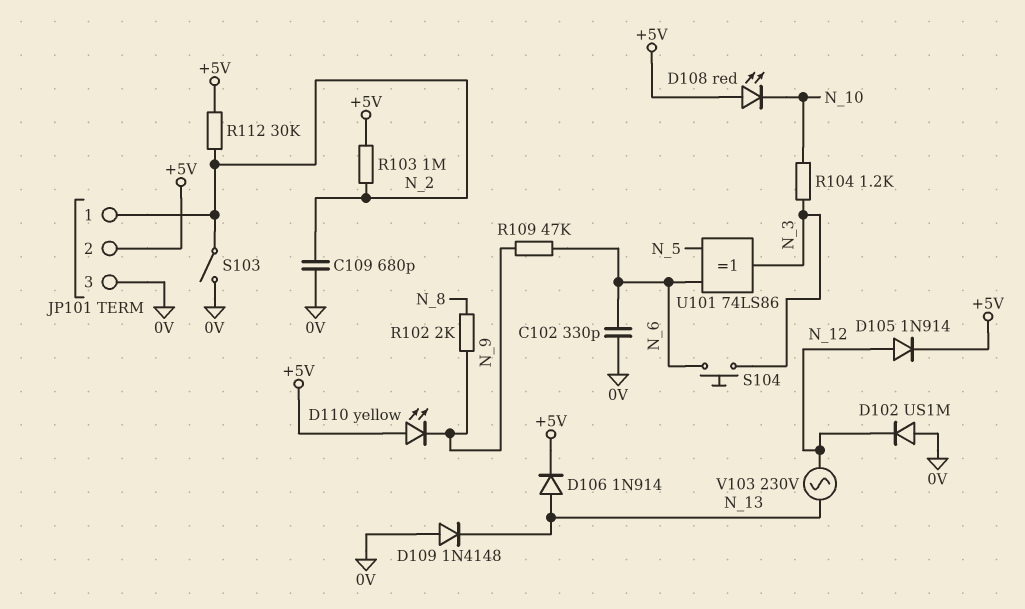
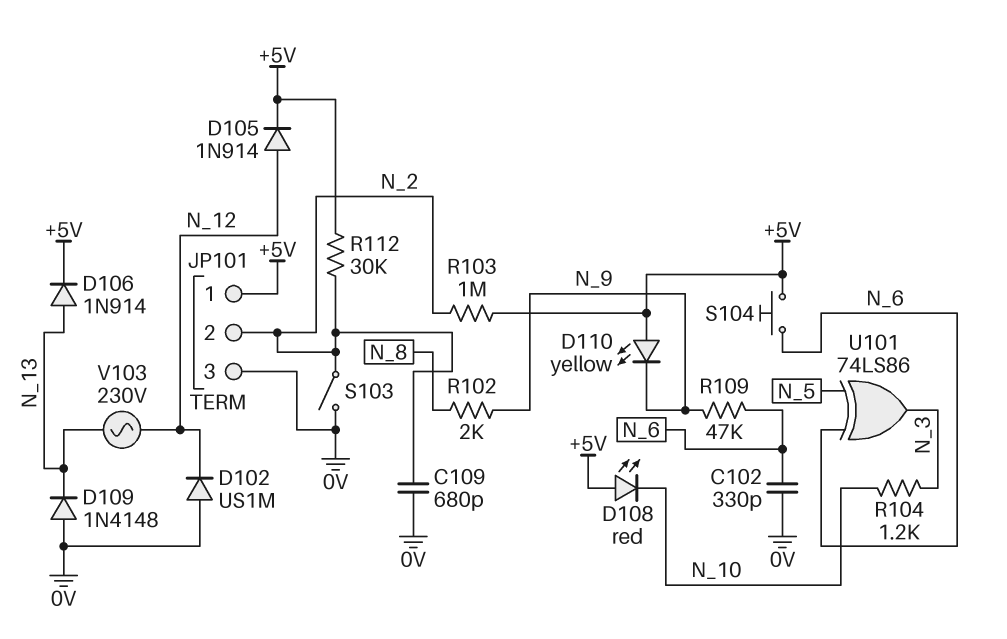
JP101 pin 1: N_2 -> +5V
JP101 pin 2: +5V -> N_2
S104: button (N_3, N_6) -> button (+5V, N_6)

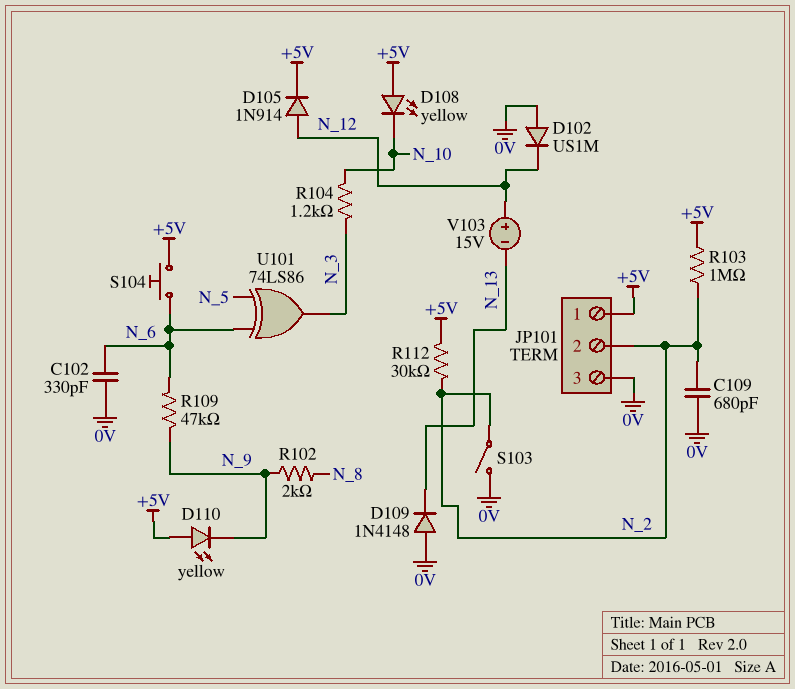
D106: diode 1N914 (A N_13, K +5V) -> none
D108: LED red (A +5V, K N_10) -> LED yellow (A +5V, K N_10)
V103: AC 230V (N_12, N_13) -> 15V (plus N_12, minus N_13)

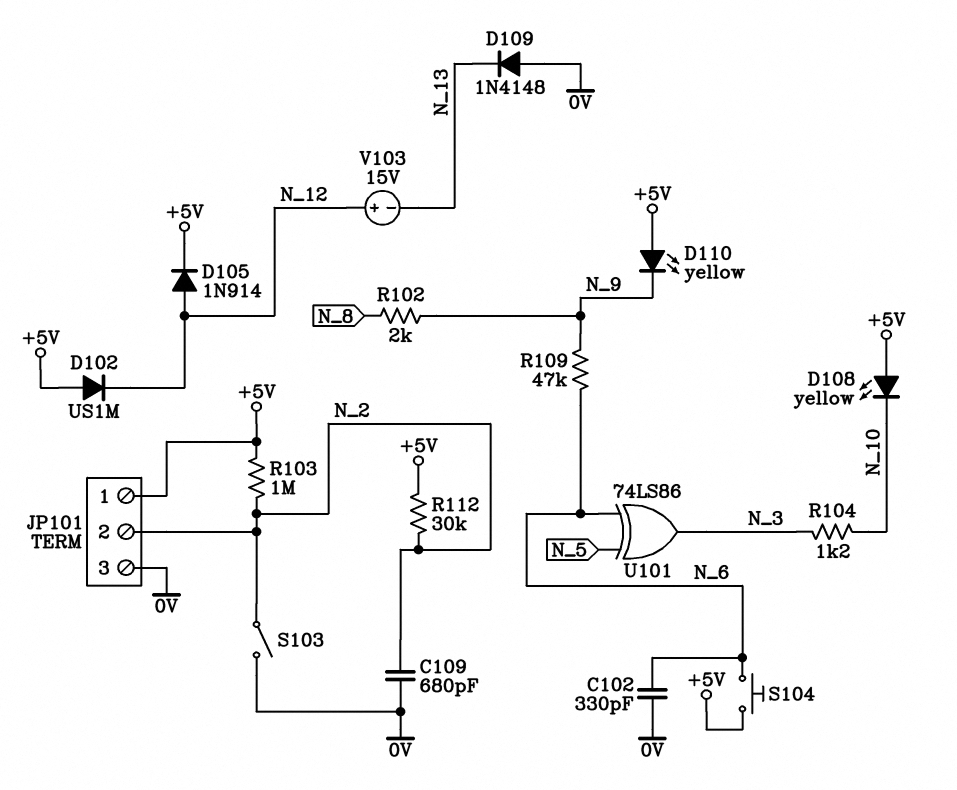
D102: diode US1M (A 0V, K N_12) -> diode US1M (A +5V, K N_12)

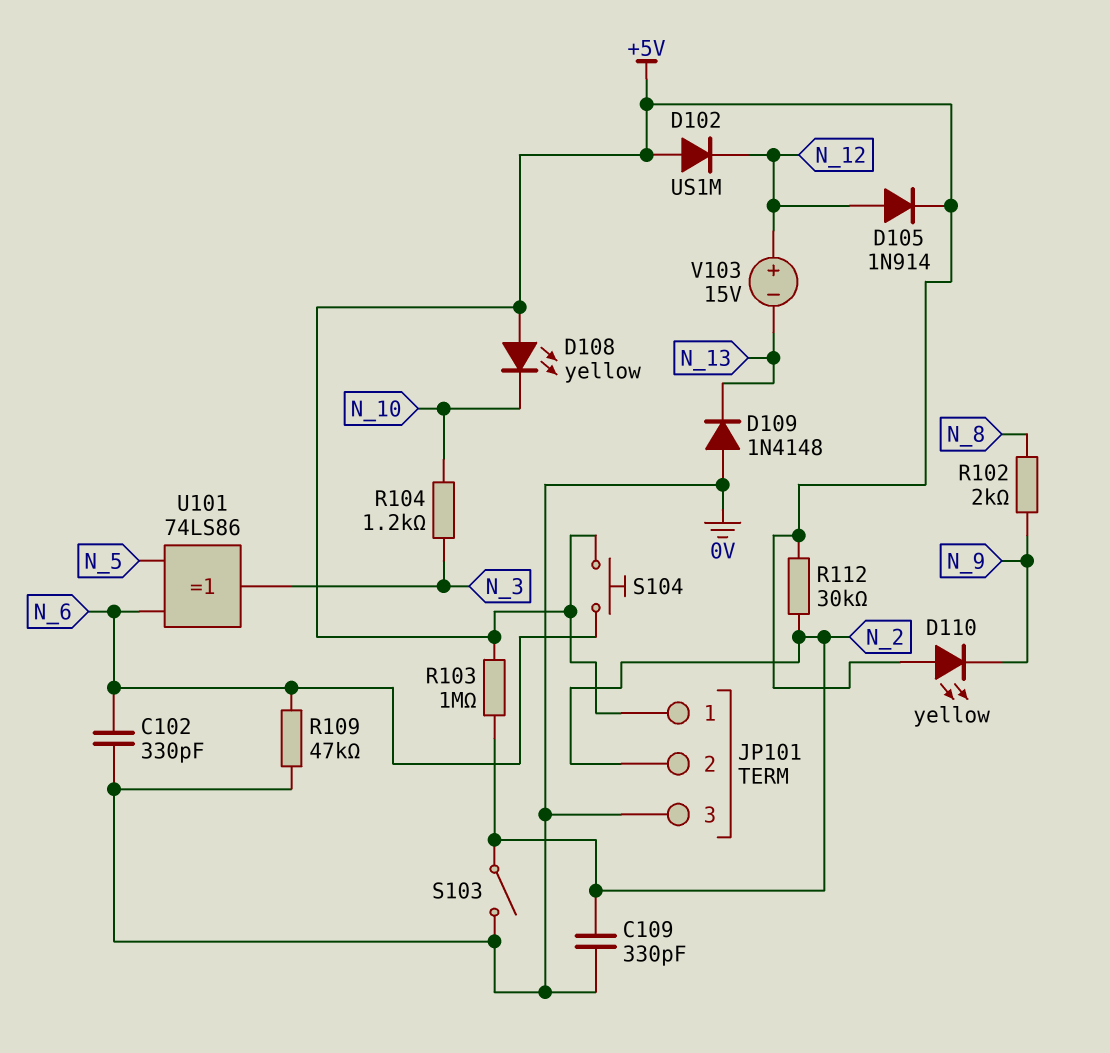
C109: 680pF (0V, N_2) -> 330pF (0V, N_2)
R109: 47k (N_6, N_9) -> 47k (0V, N_6)

